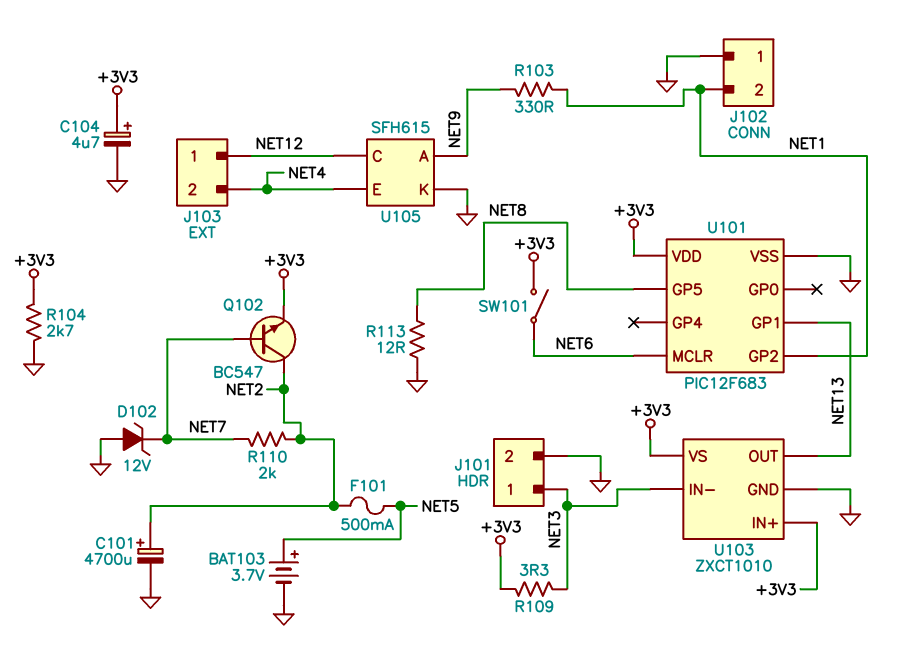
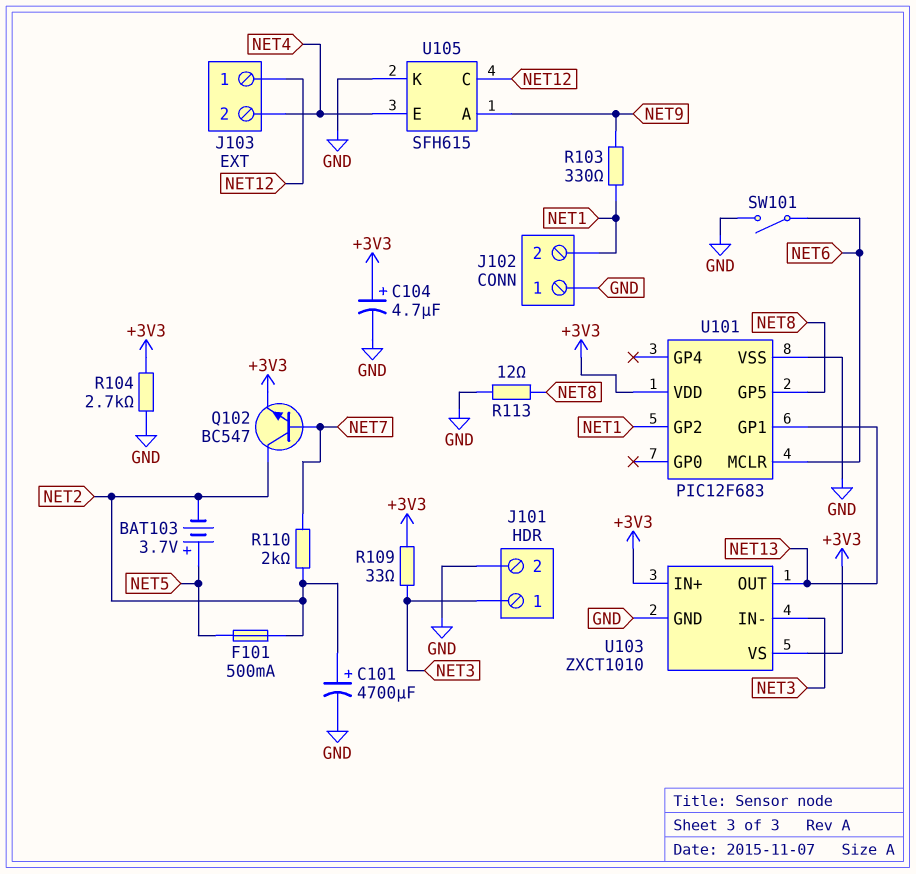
BAT103: 3.7V (plus NET5, minus GND) -> 3.7V (plus NET5, minus NET2)
D102: zener 12V (A GND, K NET7) -> none
R109: 3.3 (+3V3, NET3) -> 33 (+3V3, NET3)
SW101: switch (+3V3, NET6) -> switch (GND, NET6)

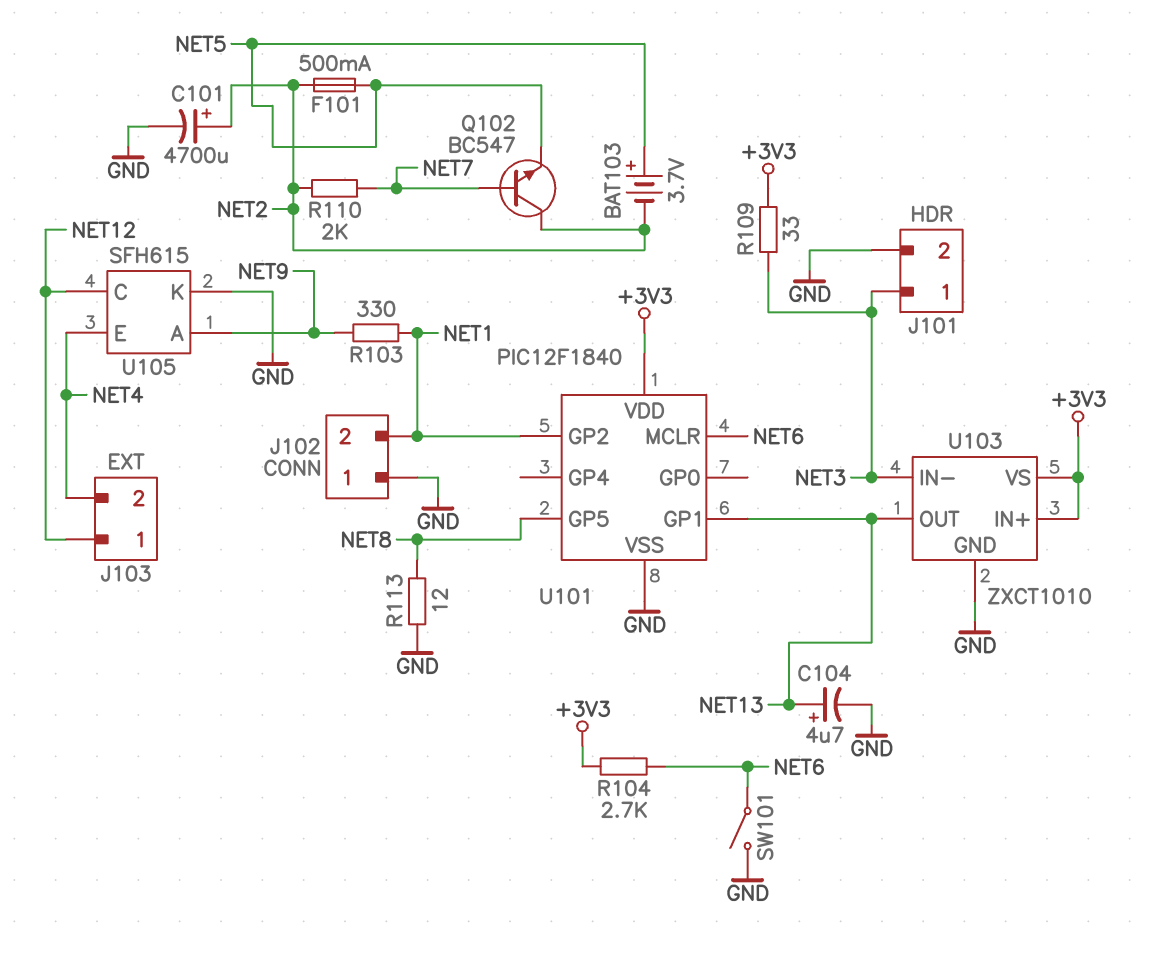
C104: 4.7uF (plus +3V3, minus GND) -> 4.7uF (plus NET13, minus GND)
Q102: NPN BC547 (B NET7, C NET2, E +3V3) -> NPN BC547 (B NET7, C NET2, E NET5)
R104: 2.7k (+3V3, GND) -> 2.7k (+3V3, NET6)
U101: PIC12F683 -> PIC12F1840

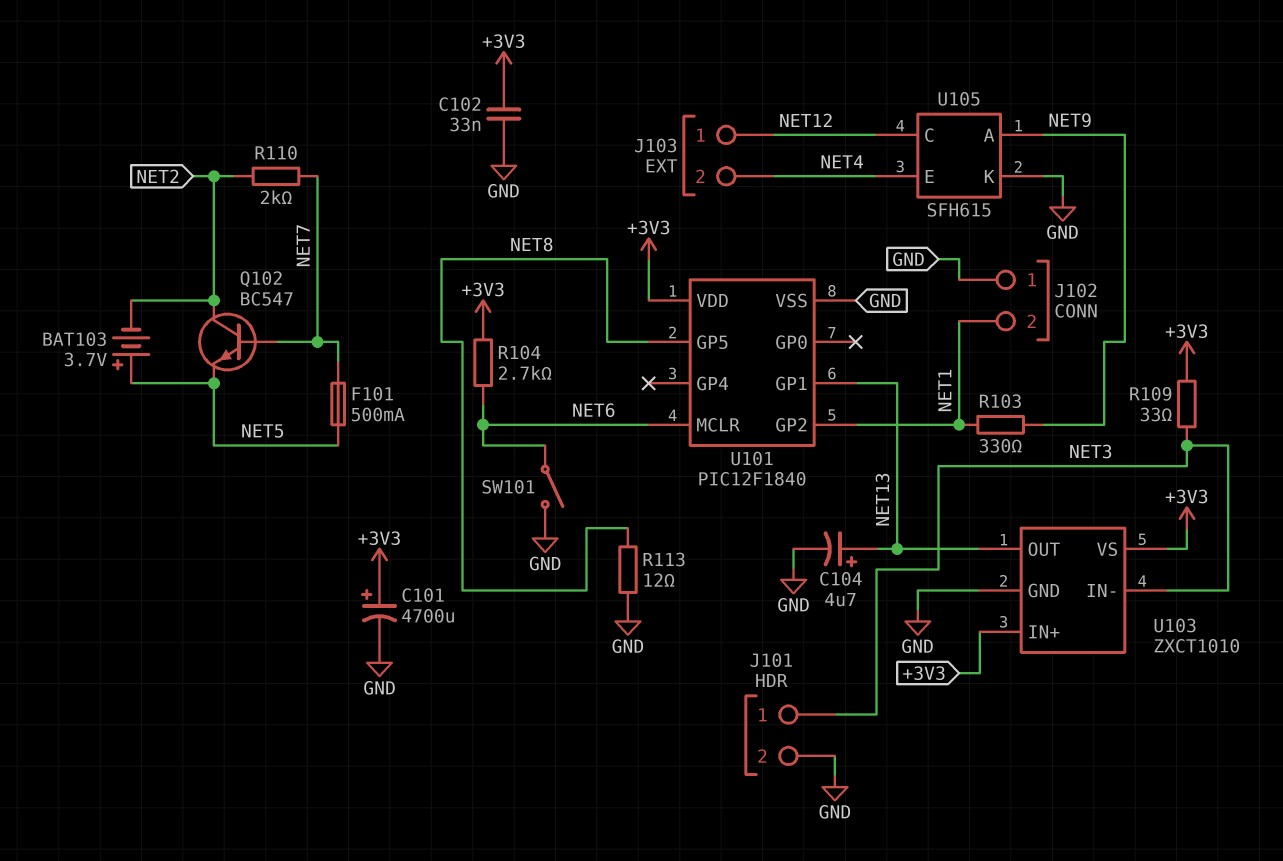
C101: 4700uF (plus NET2, minus GND) -> 4700uF (plus +3V3, minus GND)
C102: none -> 33nF (+3V3, GND)
F101: 500mA (NET2, NET5) -> 500mA (NET5, NET7)

